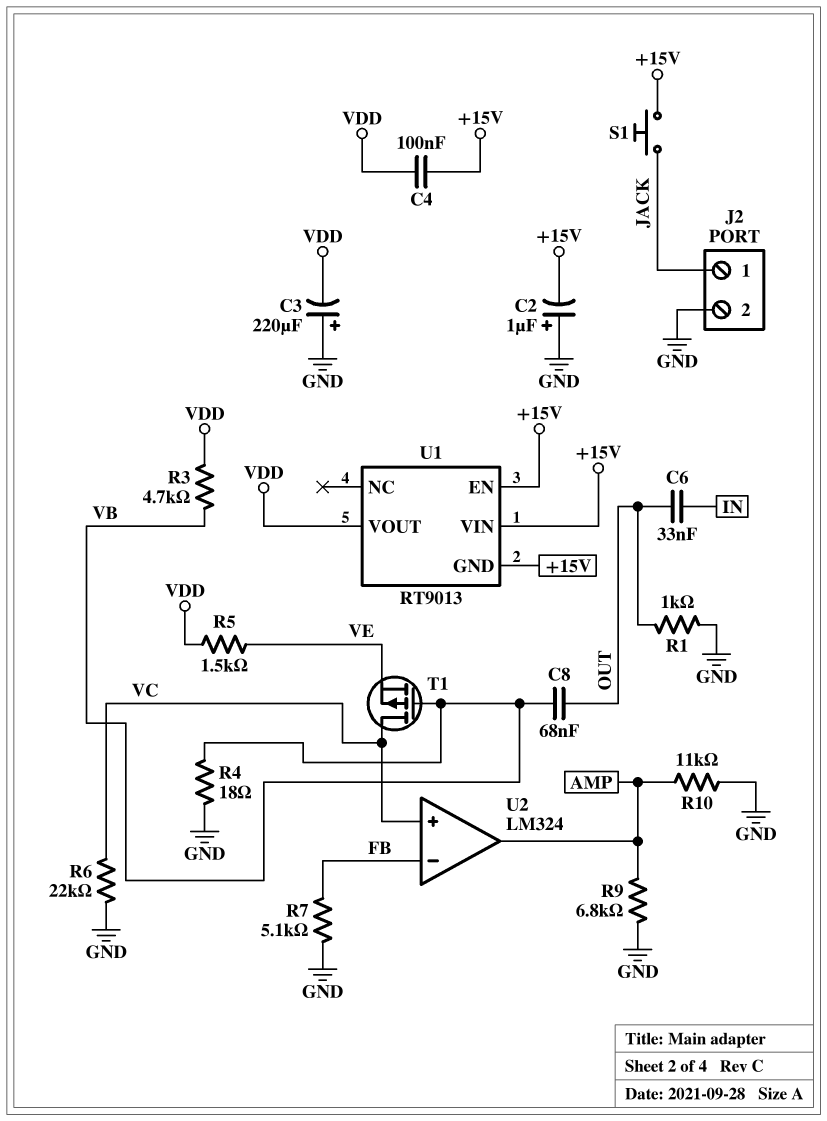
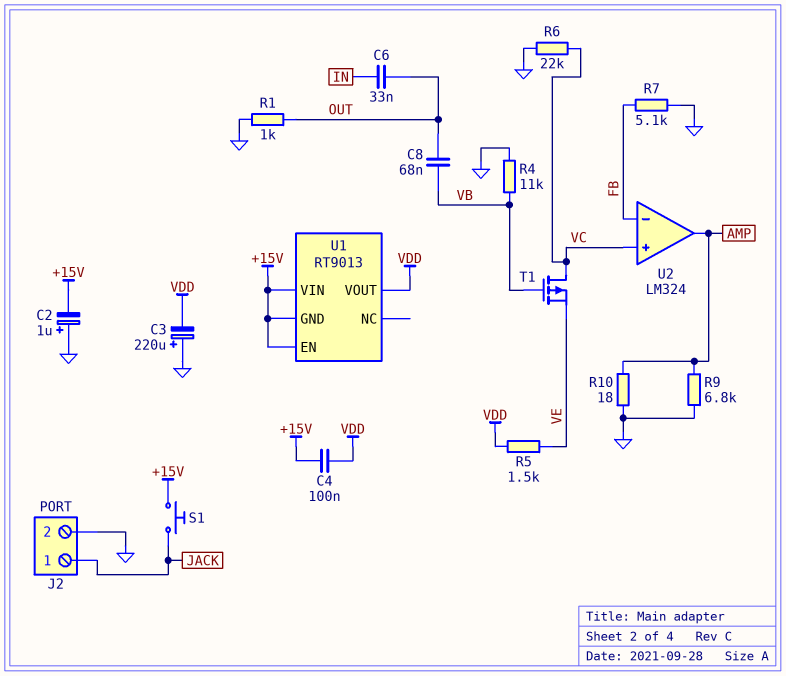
R3: 4.7k (VB, VDD) -> none
R4: 18 (GND, VB) -> 11k (GND, VB)
R10: 11k (AMP, GND) -> 18 (AMP, GND)

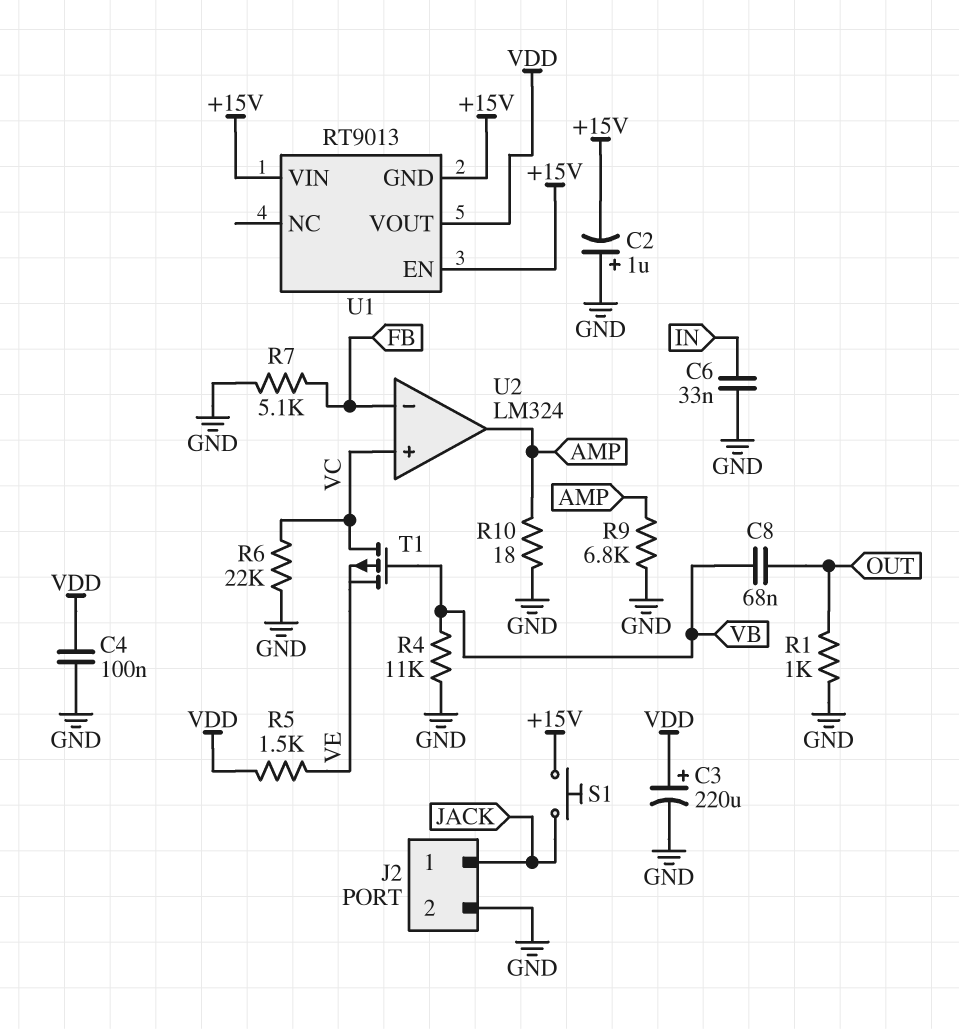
C3: 220uF (plus GND, minus VDD) -> 220uF (plus VDD, minus GND)
C4: 100nF (+15V, VDD) -> 100nF (GND, VDD)
C6: 33nF (IN, OUT) -> 33nF (GND, IN)

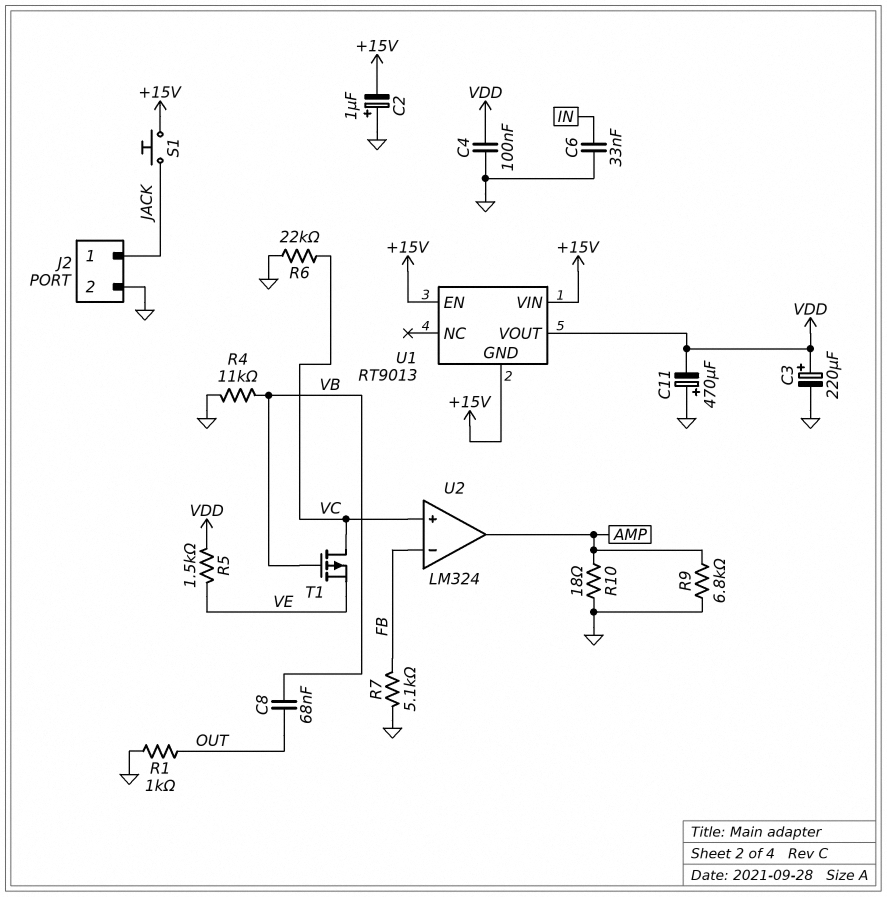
C11: none -> 470uF (plus GND, minus VDD)

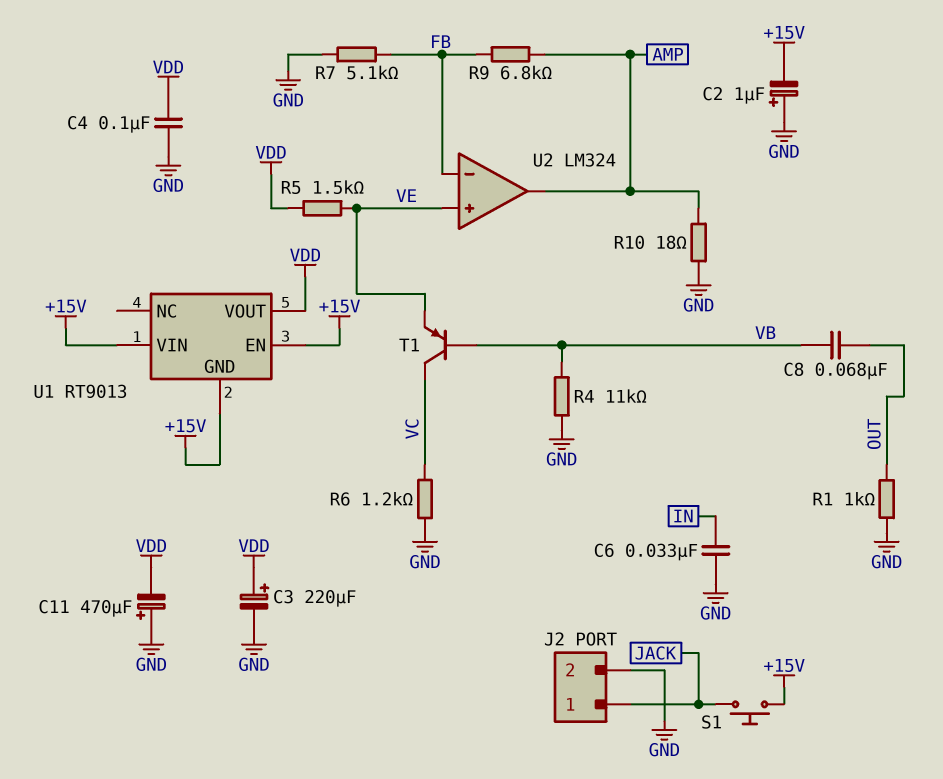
R6: 22k (GND, VC) -> 1.2k (GND, VC)
R9: 6.8k (AMP, GND) -> 6.8k (AMP, FB)
T1: PMOS (G VB, D VC, S VE) -> PNP (B VB, C VC, E VE)
U2 pin in+: VC -> VE

